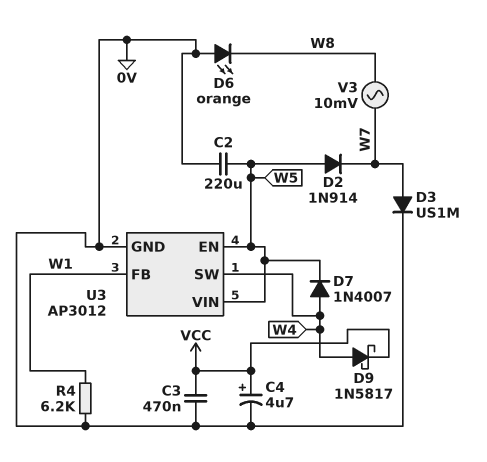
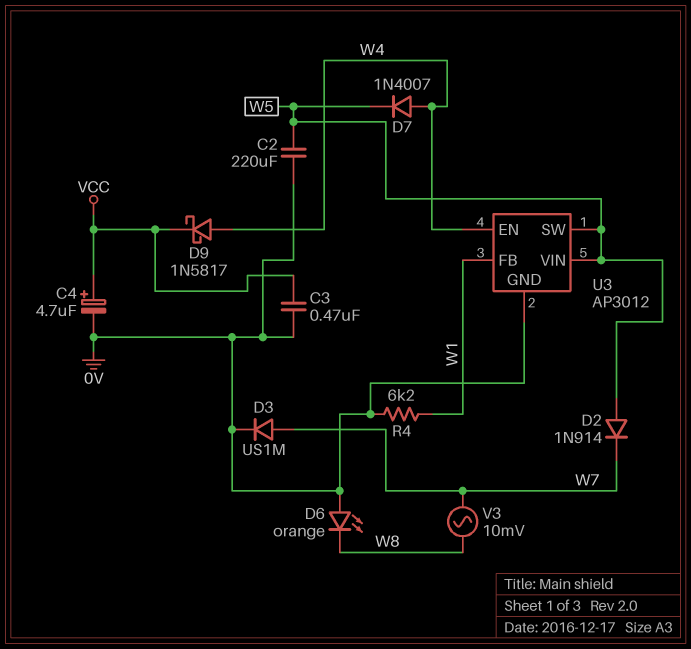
U3 pin EN: W5 -> W4
U3 pin SW: W4 -> W5

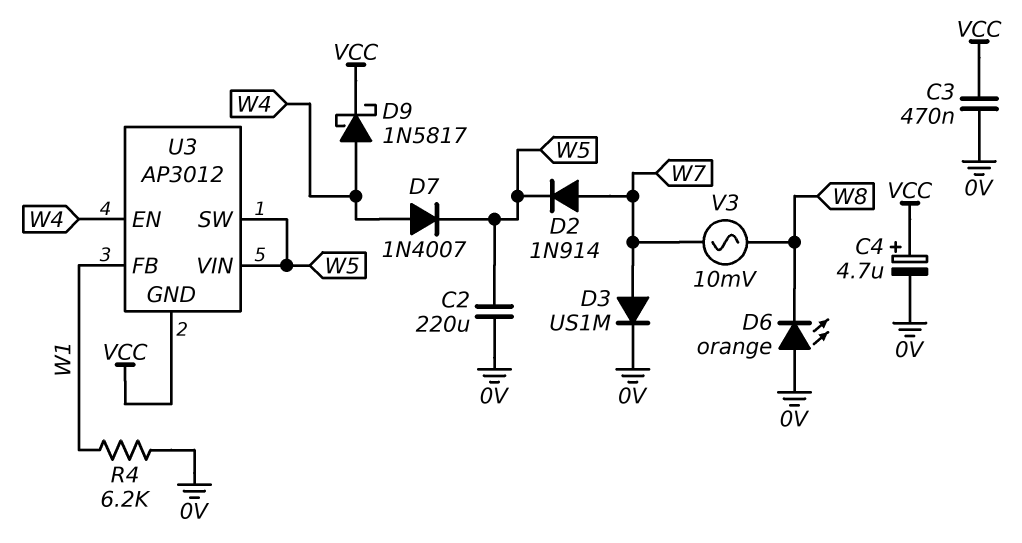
D2: diode 1N914 (A W5, K W7) -> diode 1N914 (A W7, K W5)
U3 pin GND: 0V -> VCC

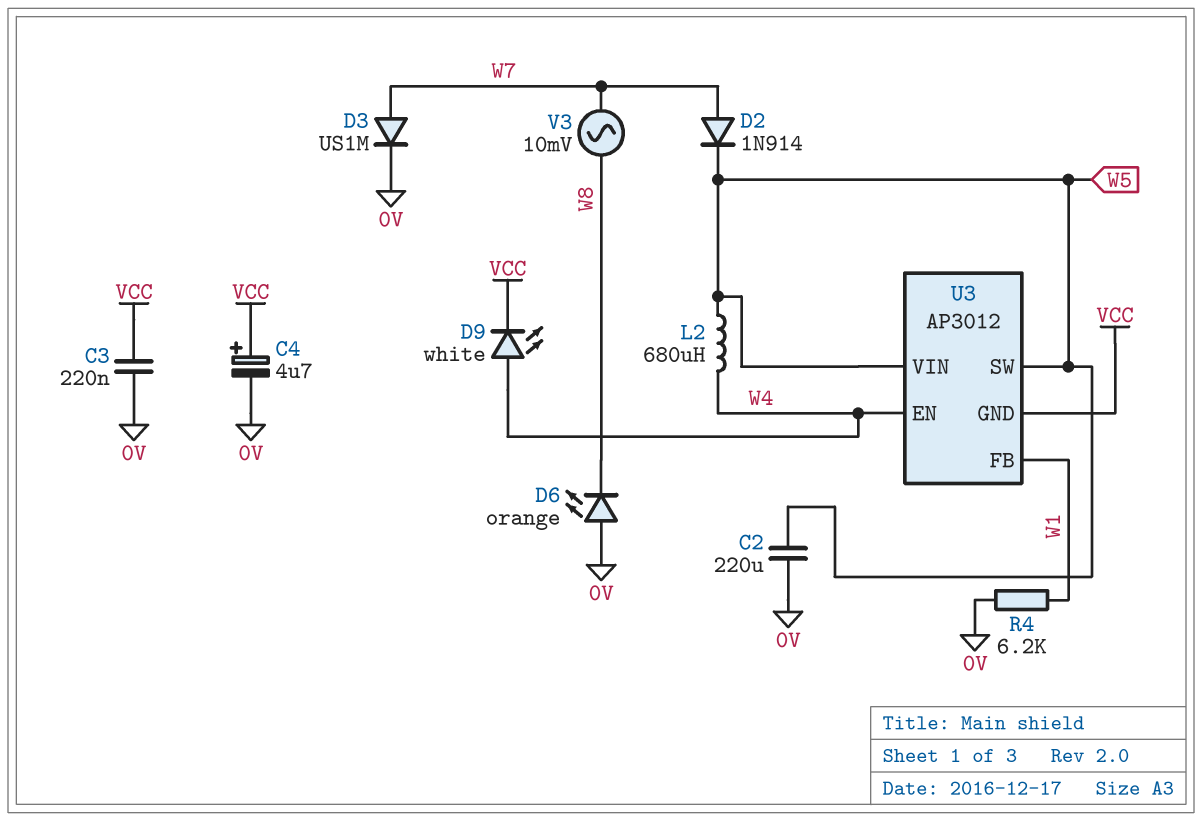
C3: 470nF (0V, VCC) -> 220nF (0V, VCC)
D7: diode 1N4007 (A W4, K W5) -> none
D9: schottky 1N5817 (A W4, K VCC) -> LED white (A W4, K VCC)
L2: none -> 680uH (W4, W5)

